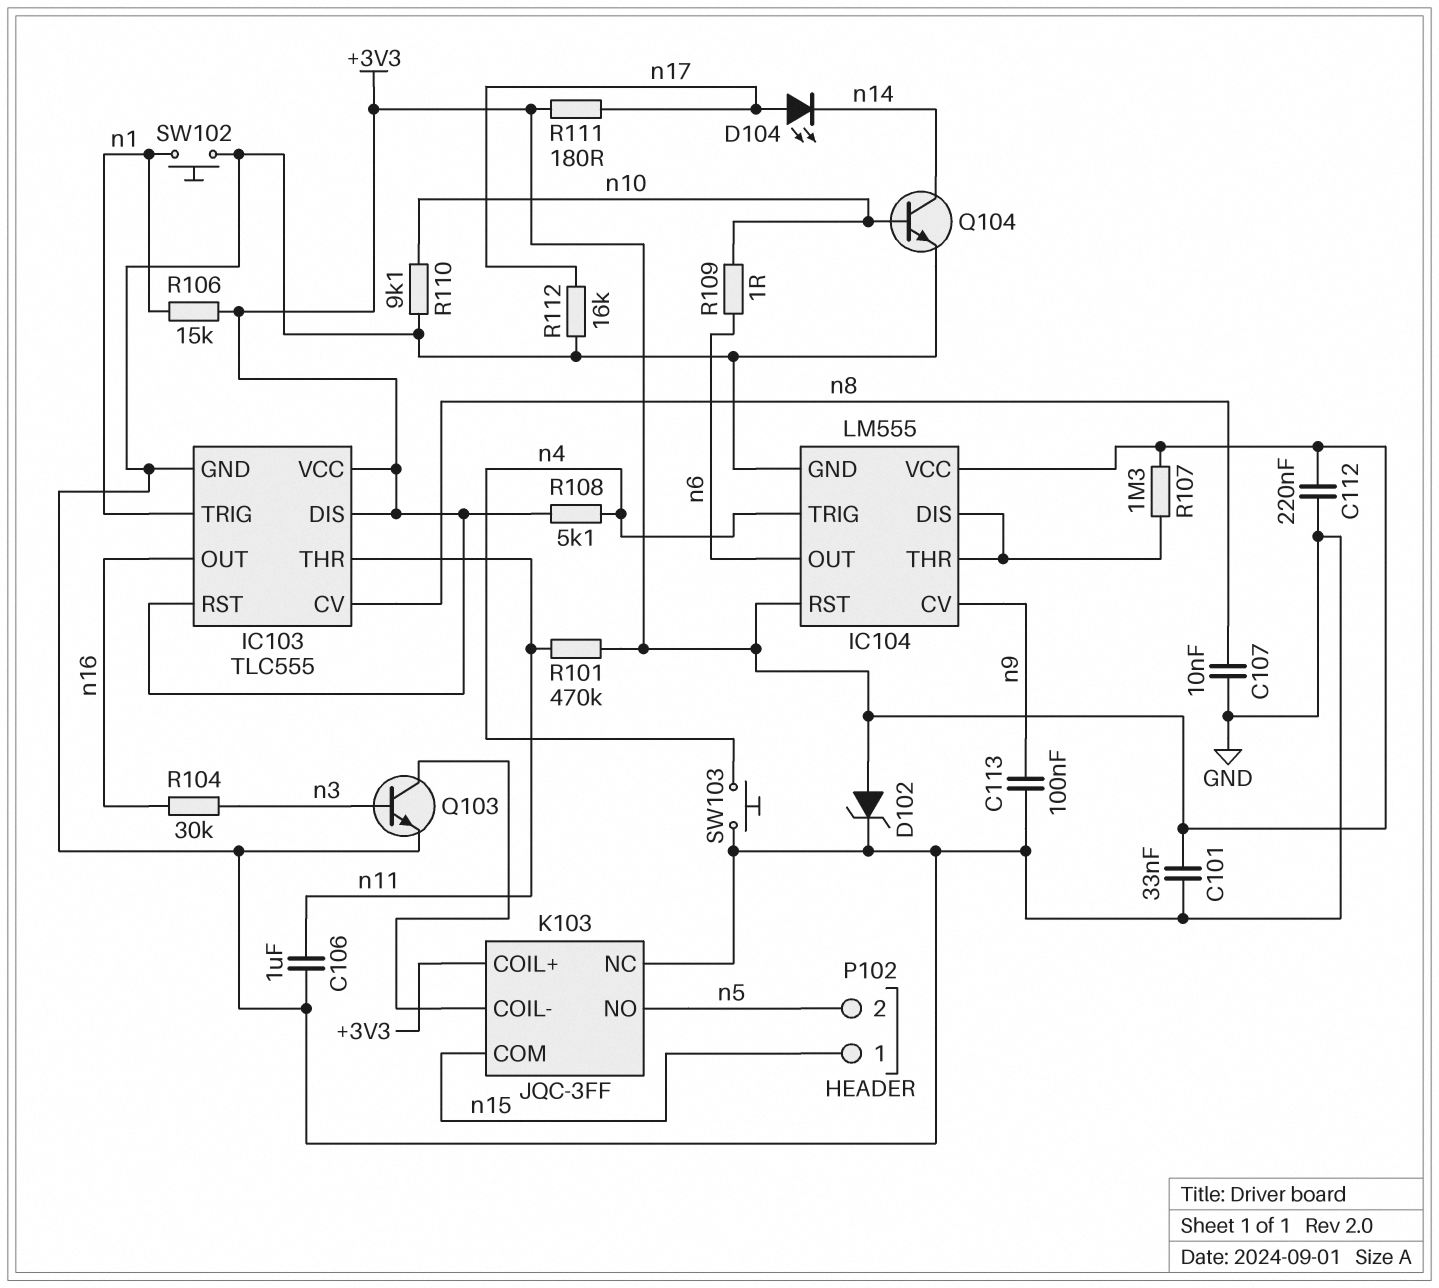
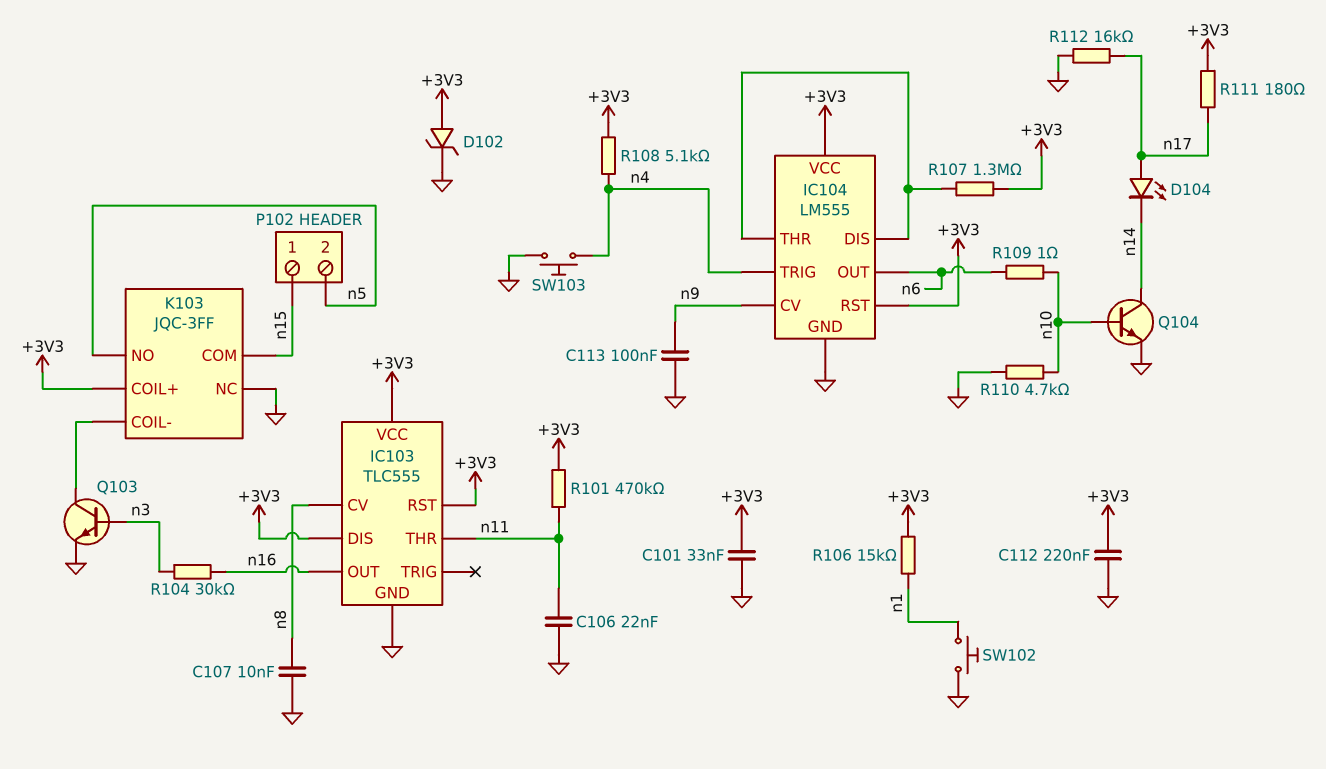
C106: 1uF (GND, n11) -> 22nF (GND, n11)
IC103 pin TRIG: n1 -> none
R110: 9.1k (GND, n10) -> 4.7k (GND, n10)

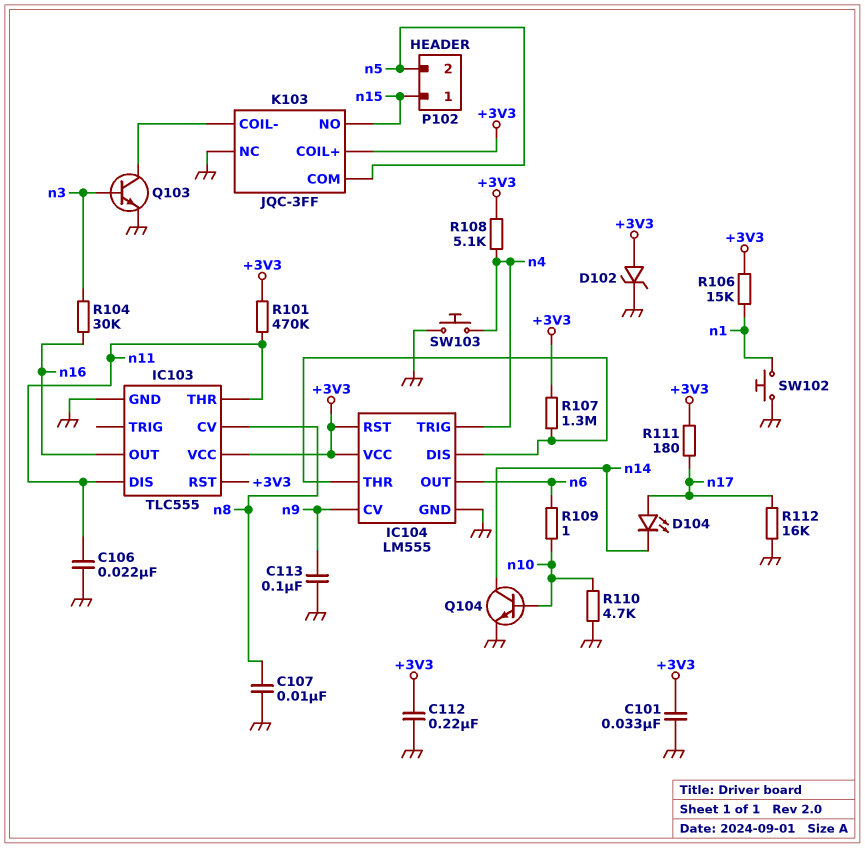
IC103 pin DIS: +3V3 -> n11
K103 pin COM: n15 -> n5
K103 pin NO: n5 -> n15

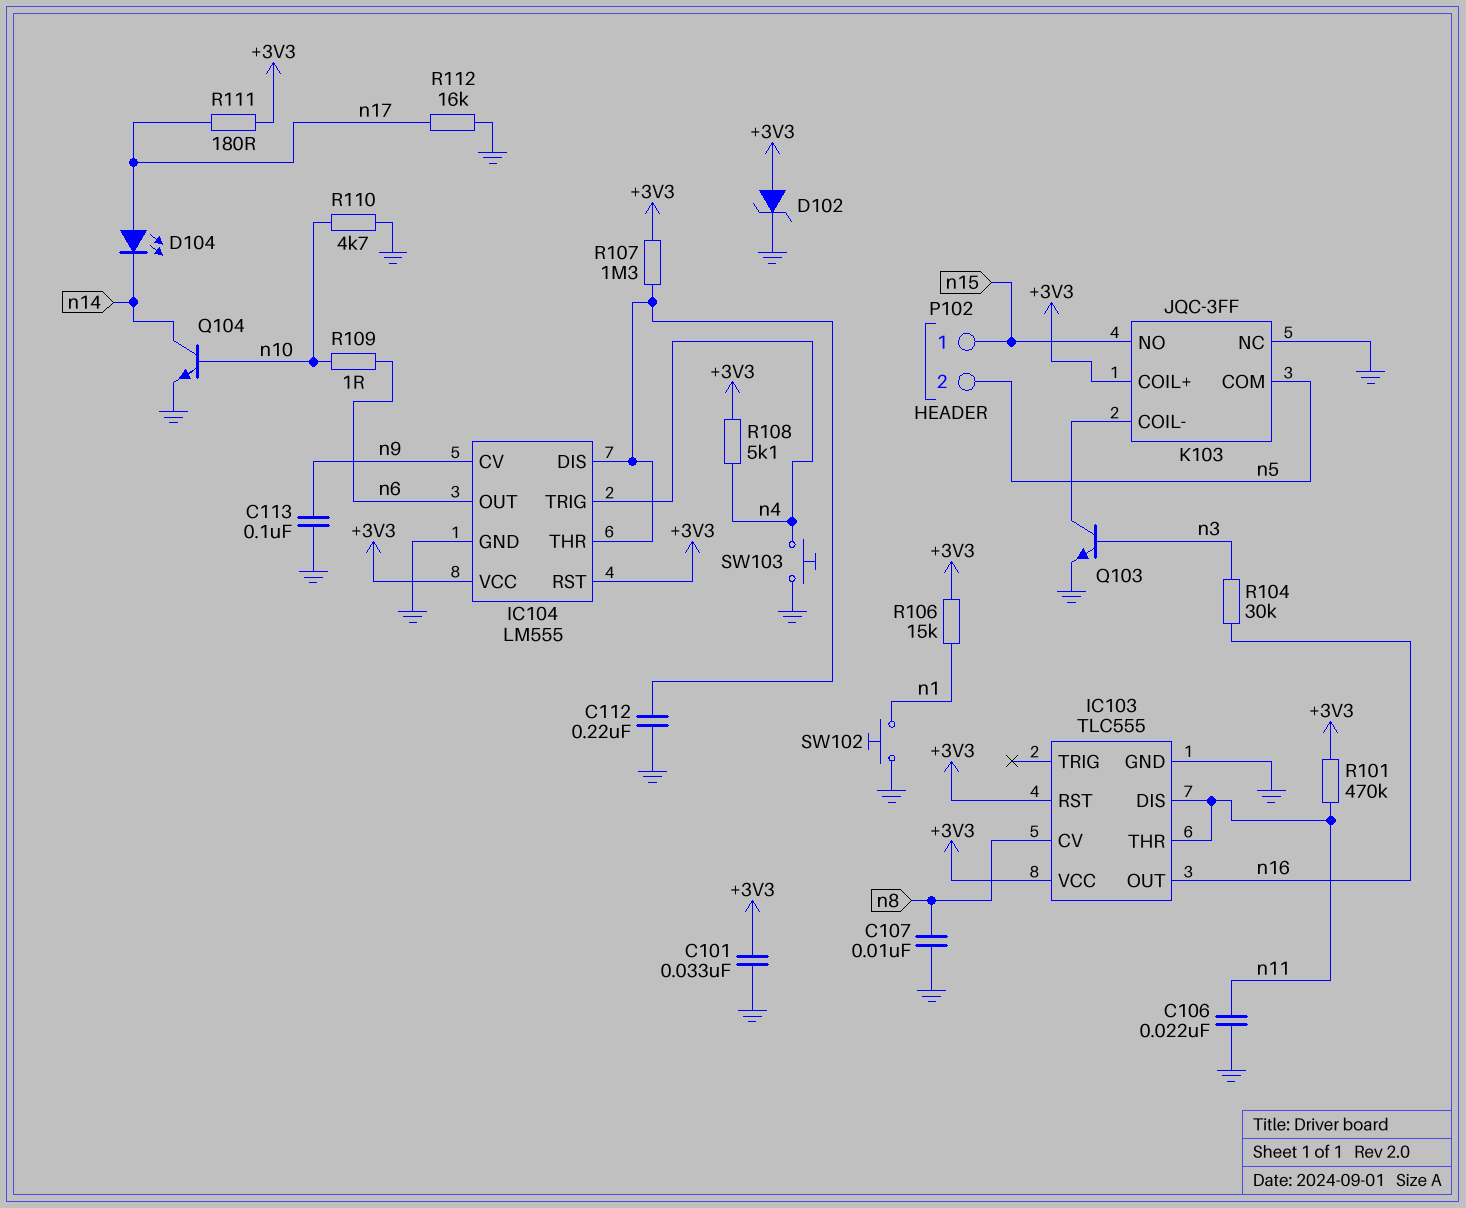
C112: 220nF (+3V3, GND) -> 220nF (GND, IC104/DIS)

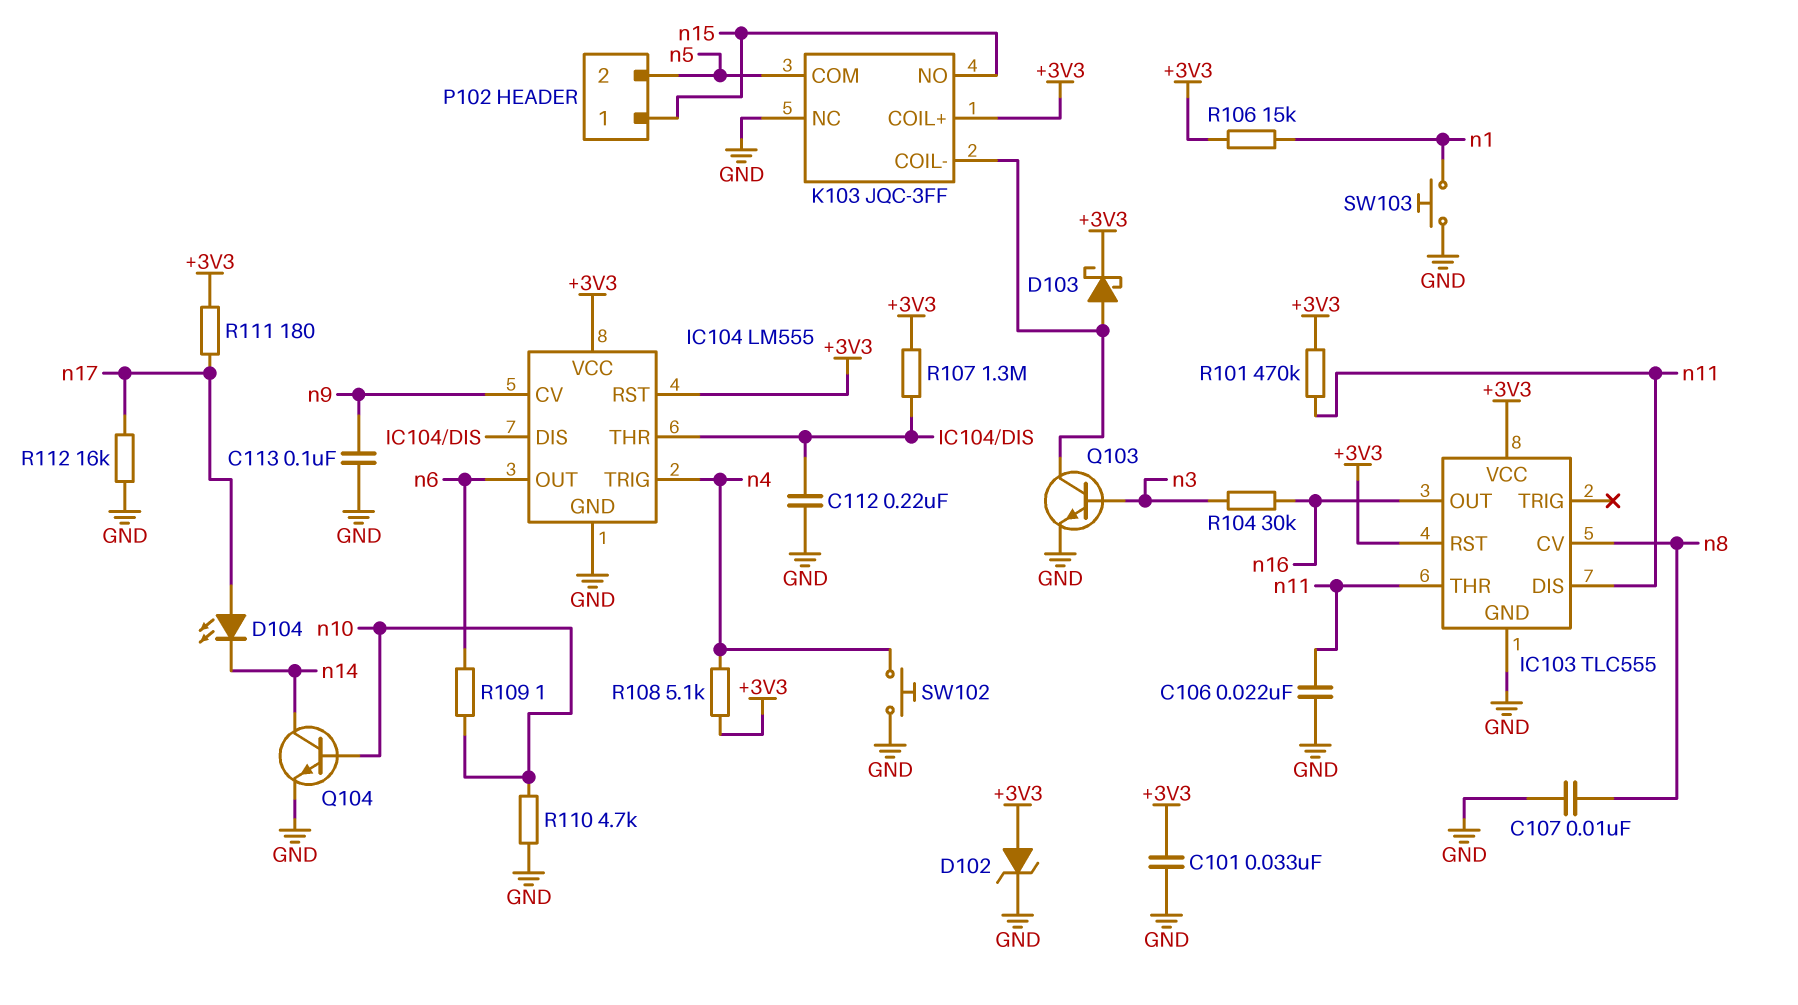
D103: none -> schottky (A K103/COIL-, K +3V3)
SW102: button (GND, n1) -> button (GND, n4)
SW103: button (GND, n4) -> button (GND, n1)

